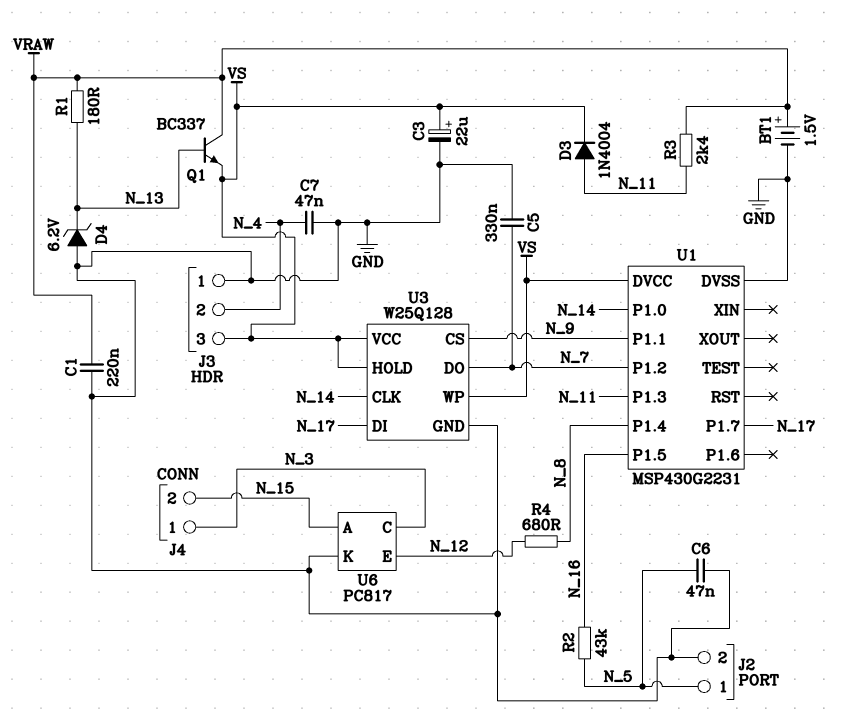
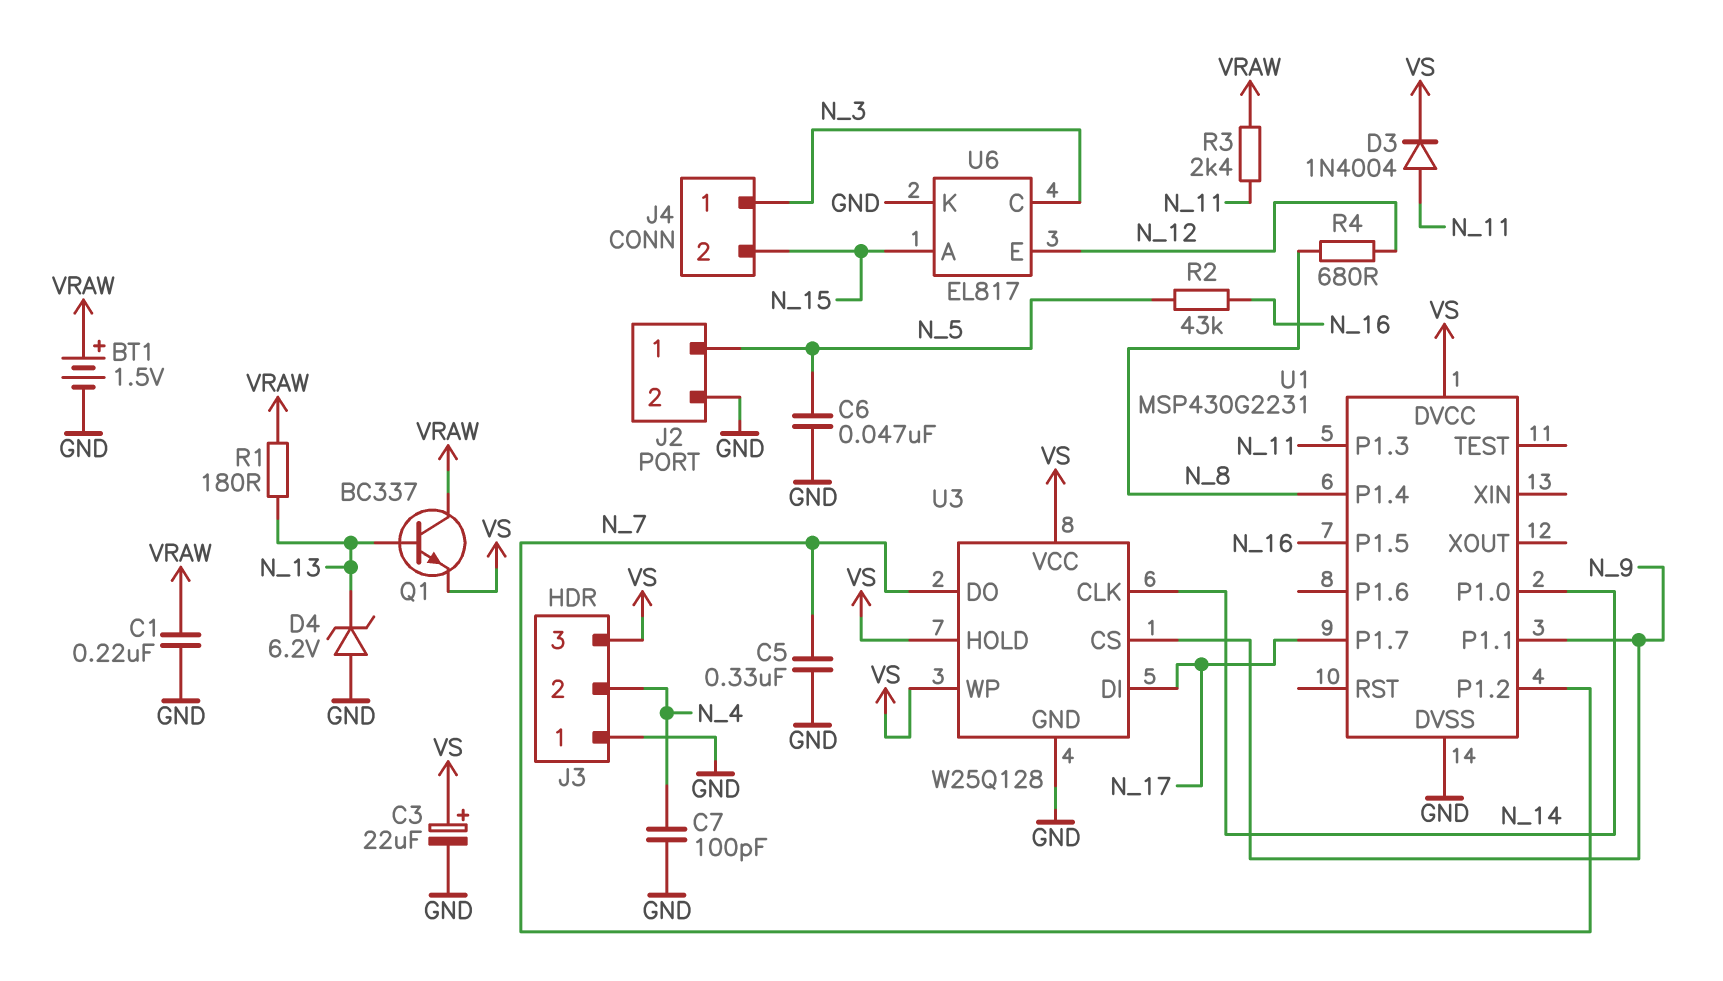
C7: 47nF (GND, N_4) -> 100pF (GND, N_4)
U6: PC817 -> EL817

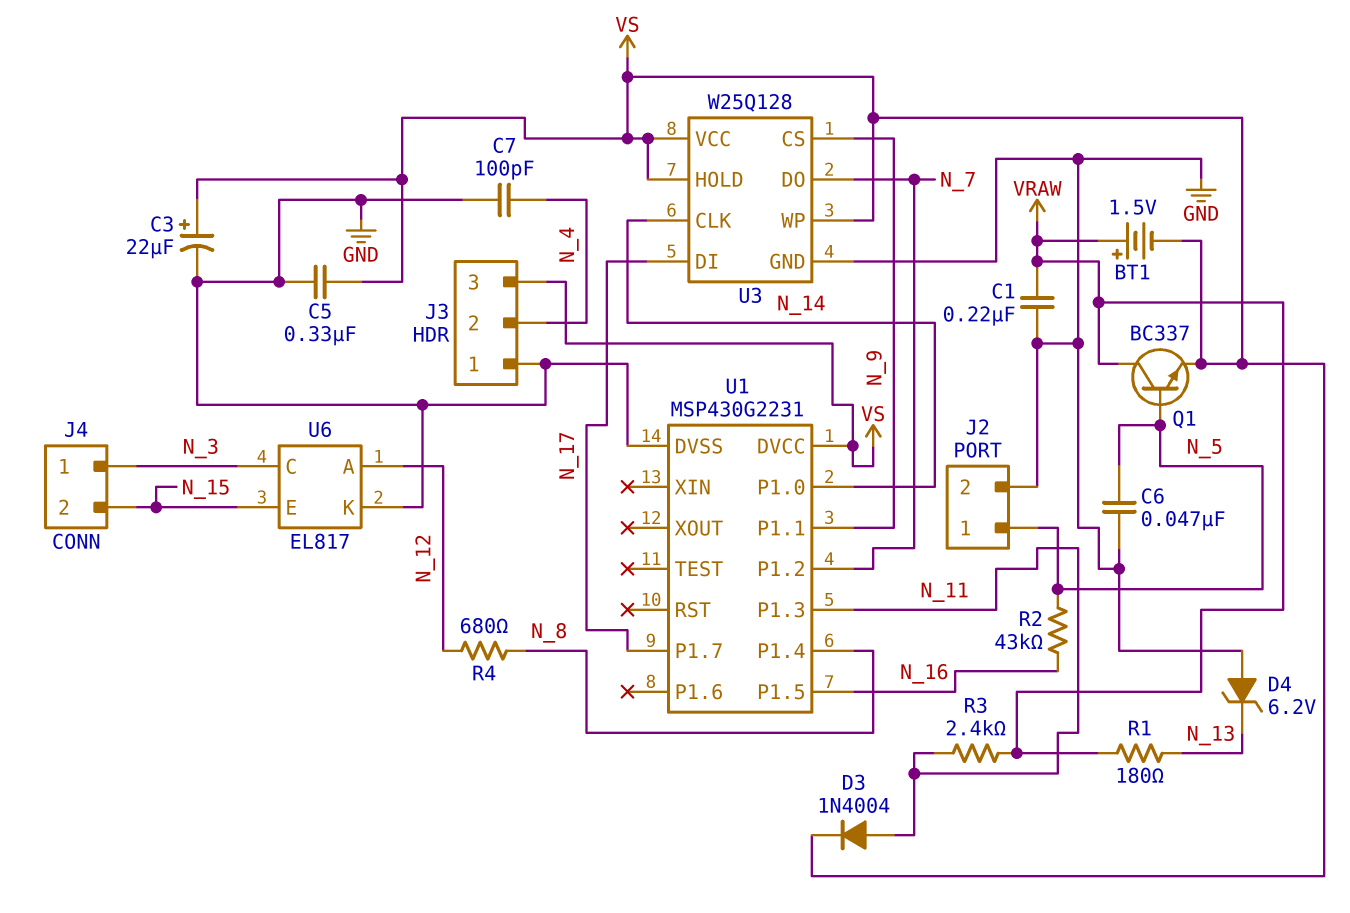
BT1: 1.5V (plus VRAW, minus GND) -> 1.5V (plus VRAW, minus VS)
C5: 330nF (GND, N_7) -> 330nF (GND, VS)
Q1: NPN BC337 (B N_13, C VRAW, E VS) -> NPN BC337 (B N_5, C VRAW, E VS)
U6 pin A: N_15 -> N_12
U6 pin E: N_12 -> N_15

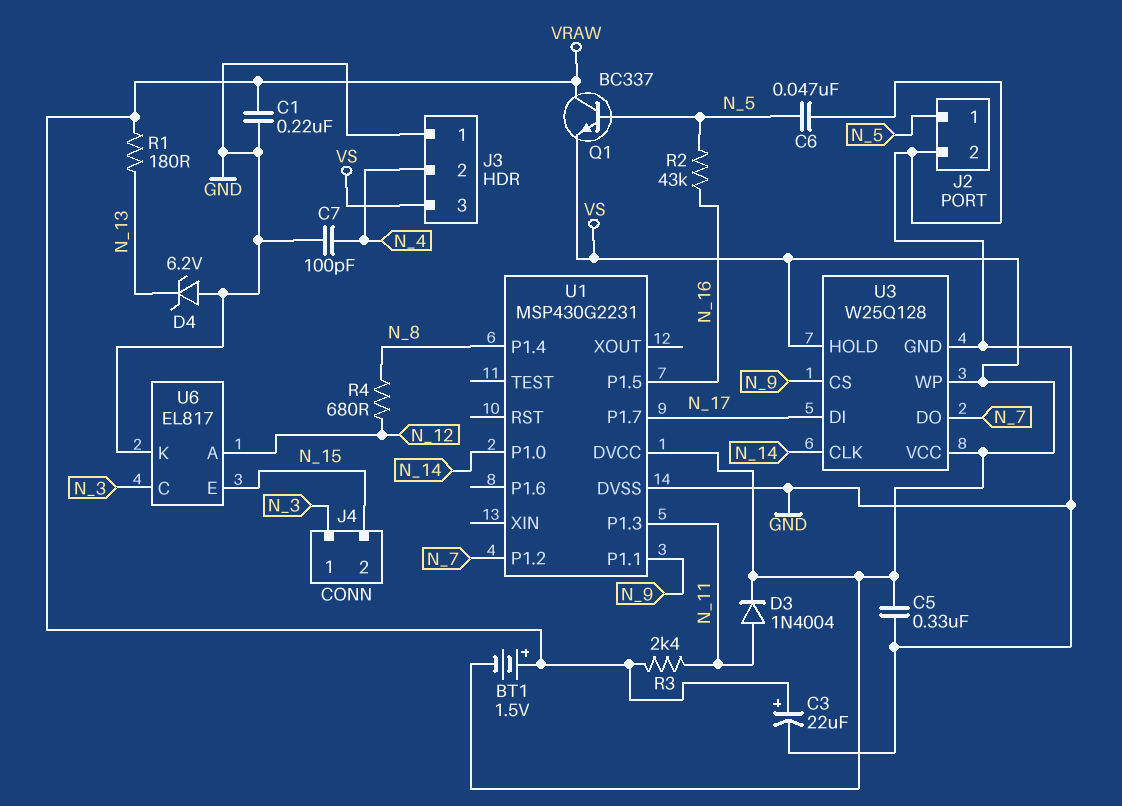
C3: 22uF (plus VS, minus GND) -> 22uF (plus VRAW, minus GND)

